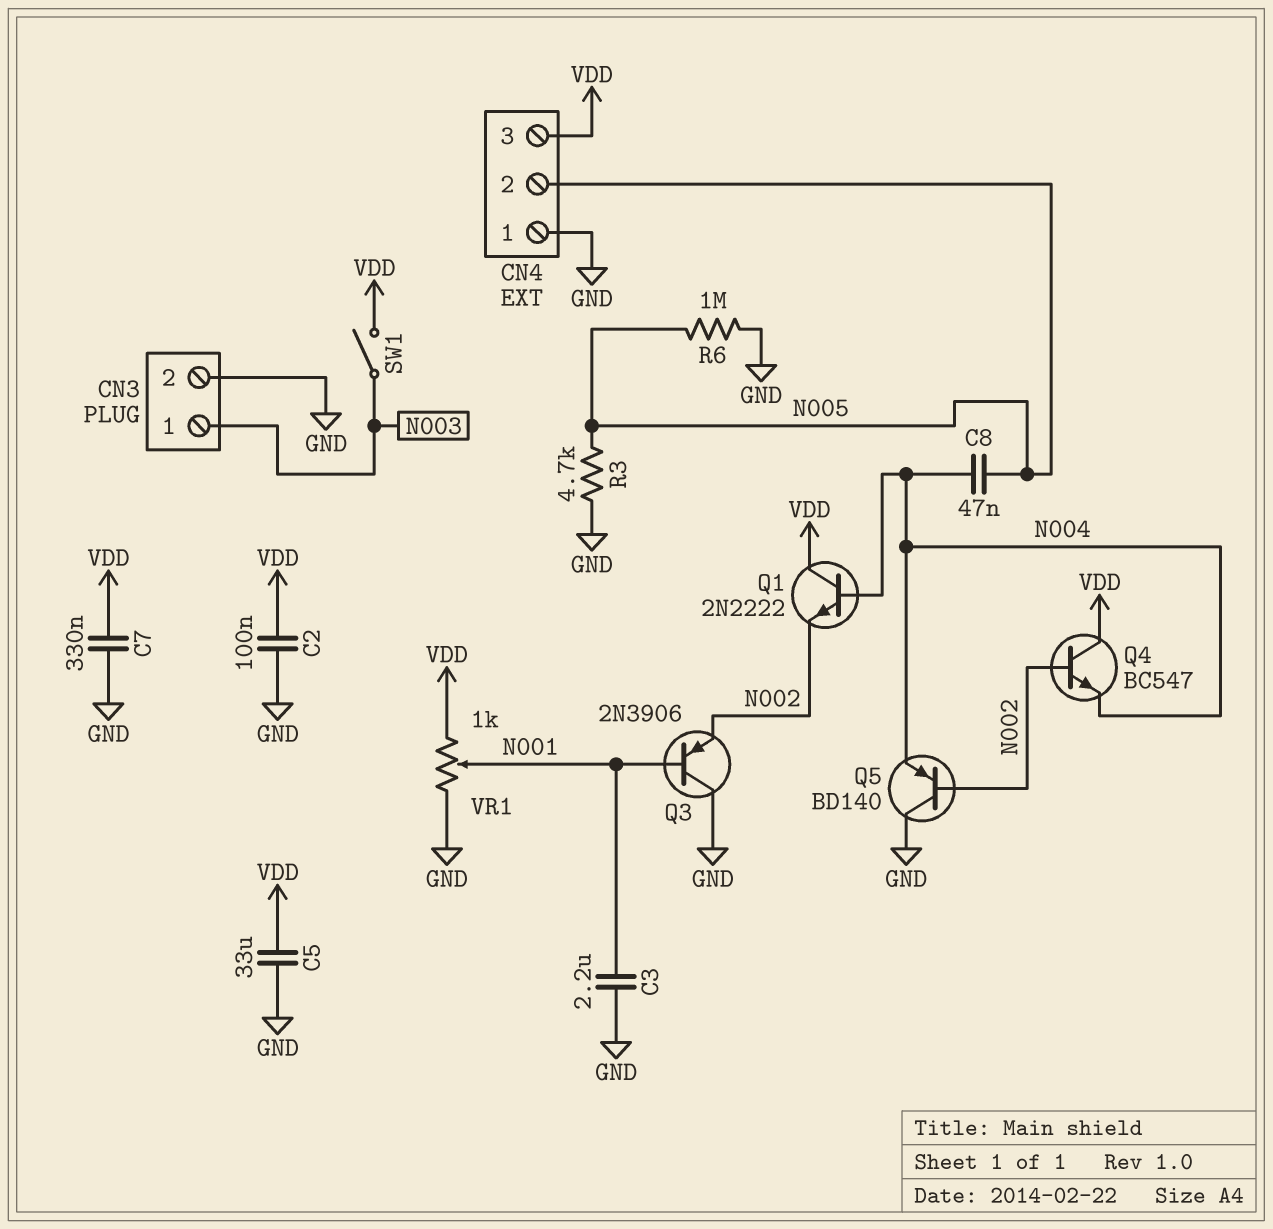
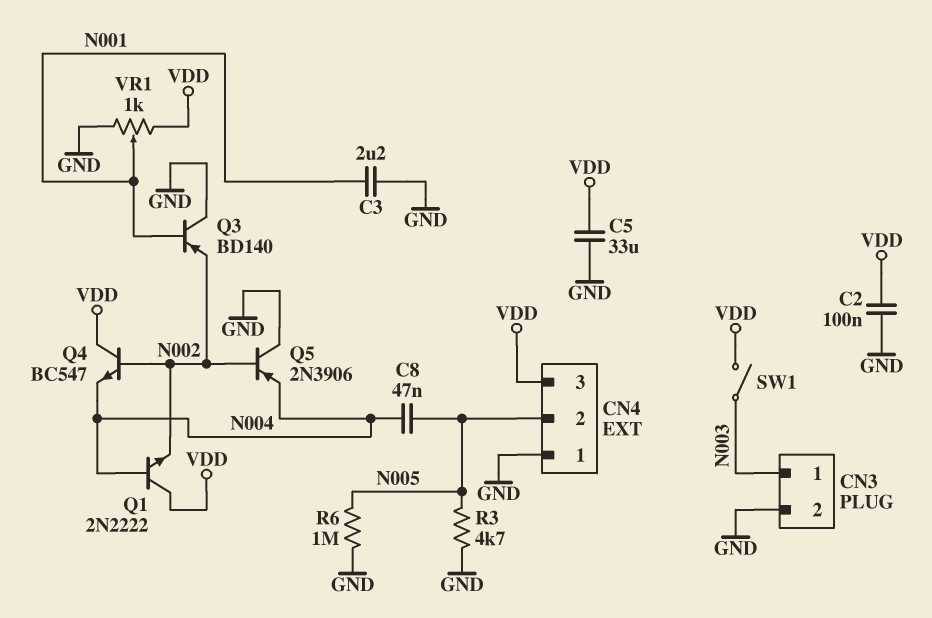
C7: 330nF (GND, VDD) -> none
Q3: PNP 2N3906 (B N001, C GND, E N002) -> PNP BD140 (B N001, C GND, E N002)
Q5: PNP BD140 (B N002, C GND, E N004) -> PNP 2N3906 (B N002, C GND, E N004)

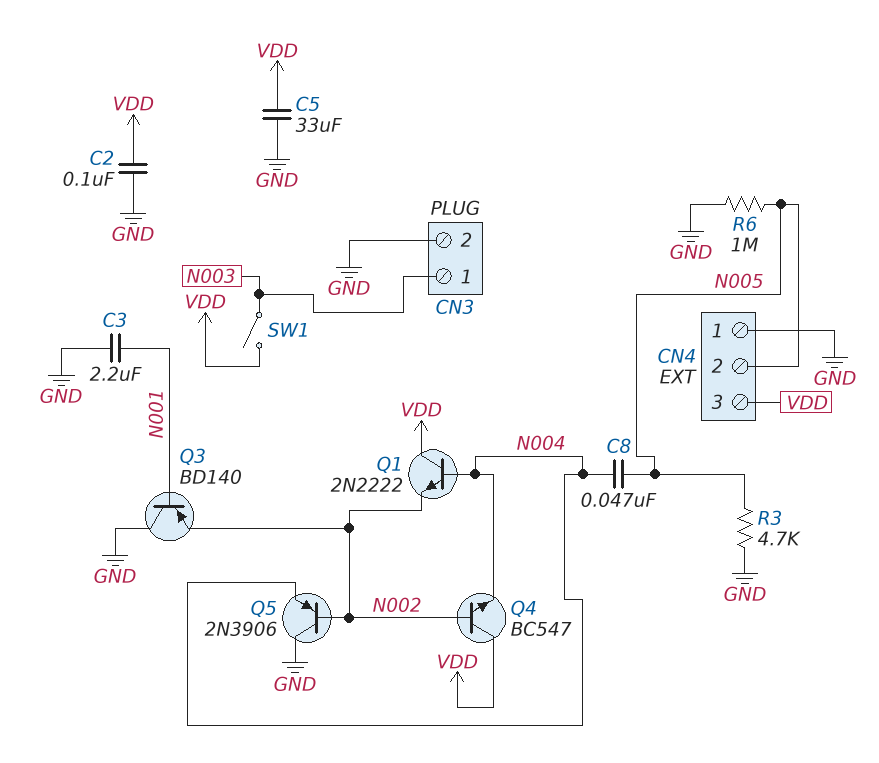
VR1: 1k (GND, VDD, wiper N001) -> none

